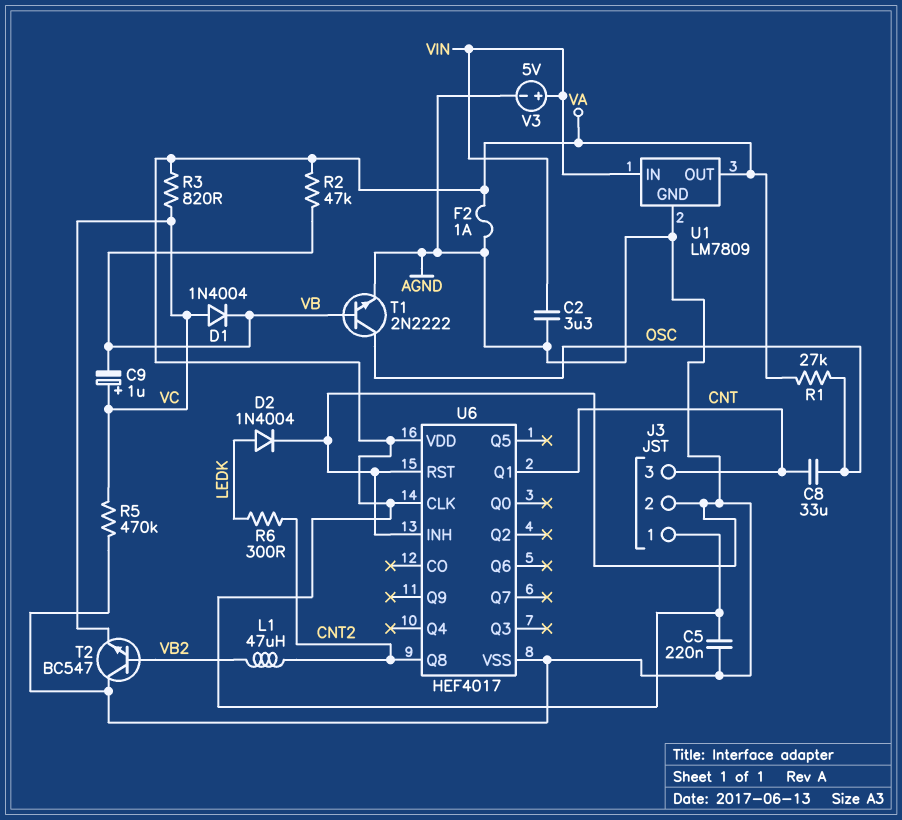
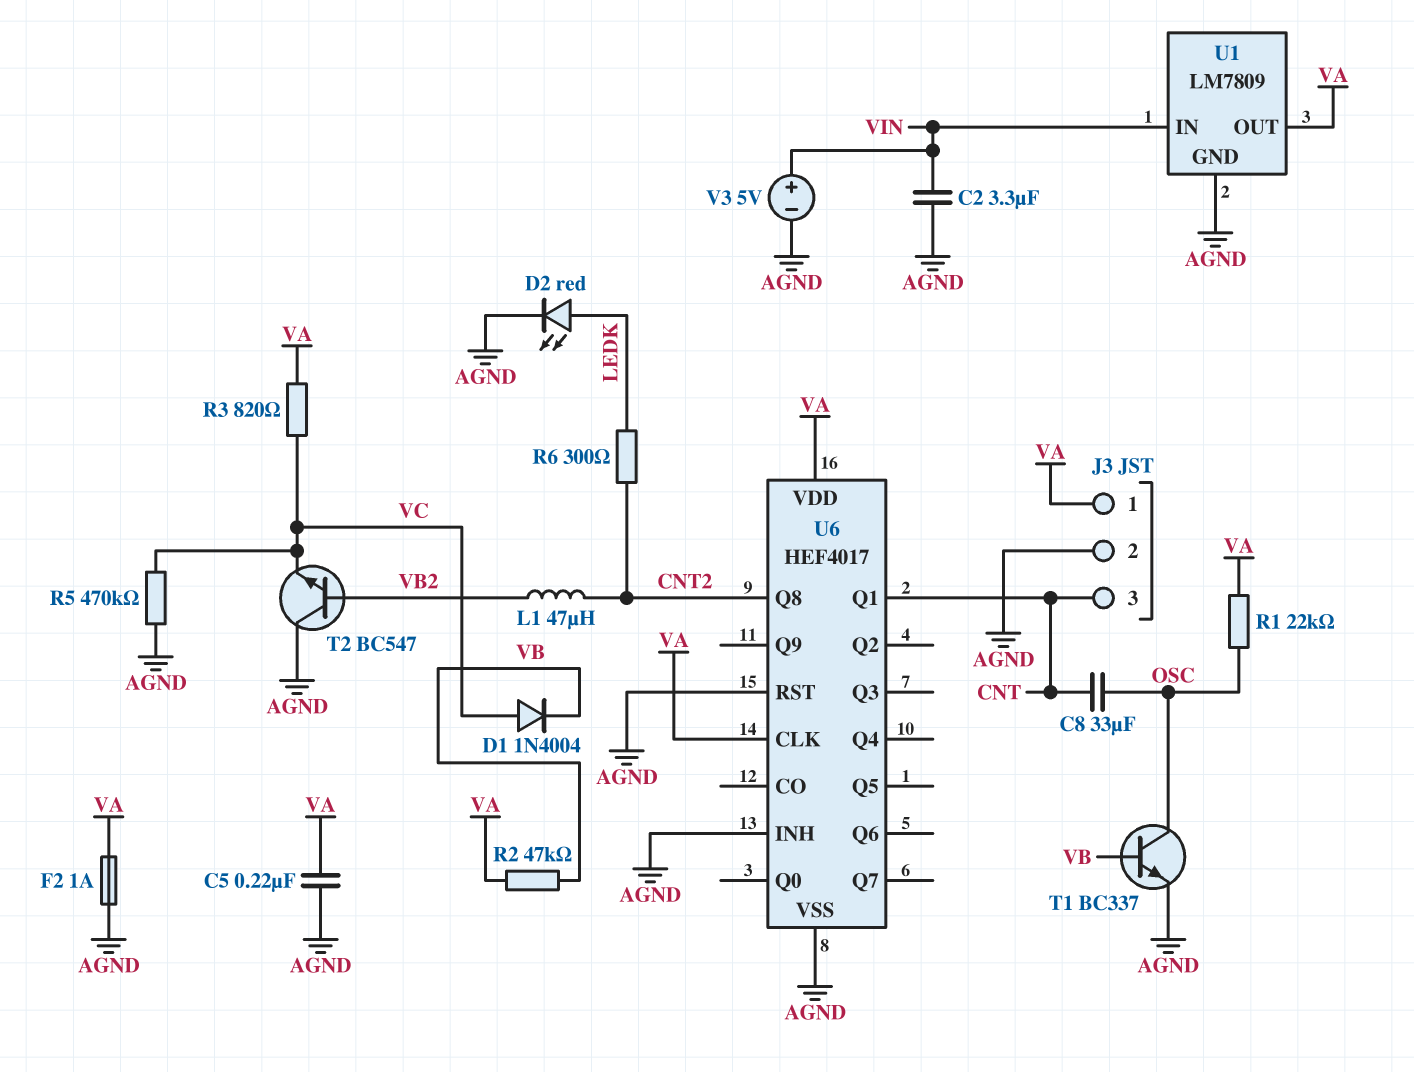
C9: 1uF (plus VC, minus VB) -> none
D2: diode 1N4004 (A LEDK, K AGND) -> LED red (A LEDK, K AGND)
R1: 27k (OSC, VA) -> 22k (OSC, VA)
T1: NPN 2N2222 (B VB, C OSC, E AGND) -> NPN BC337 (B VB, C OSC, E AGND)

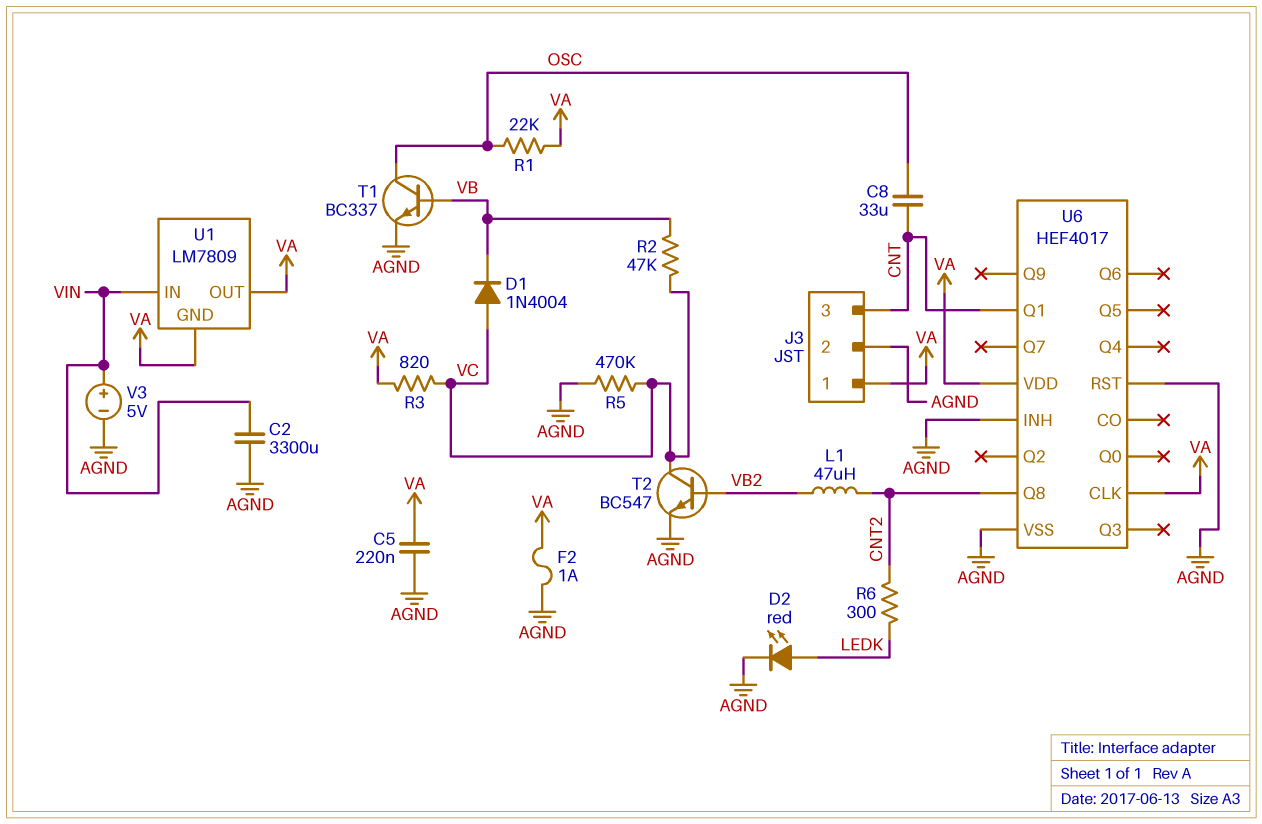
C2: 3.3uF (AGND, VIN) -> 3300uF (AGND, VIN)
R2: 47k (VA, VB) -> 47k (VB, VC)
T2: NPN BC547 (B VB2, C AGND, E VC) -> NPN BC547 (B VB2, C VC, E AGND)
U1 pin GND: AGND -> VA

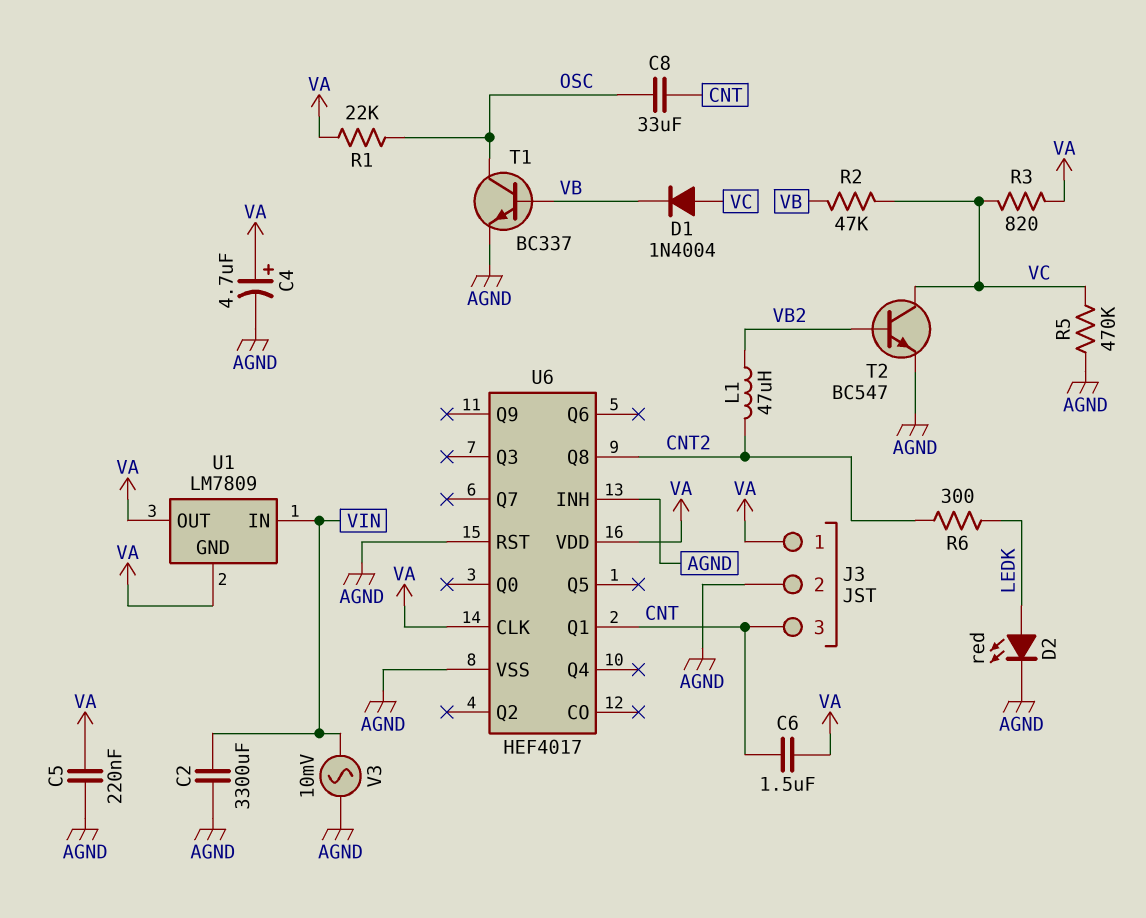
C4: none -> 4.7uF (plus VA, minus AGND)
C6: none -> 1.5uF (CNT, VA)
F2: 1A (AGND, VA) -> none
V3: 5V (plus VIN, minus AGND) -> AC 10mV (AGND, VIN)

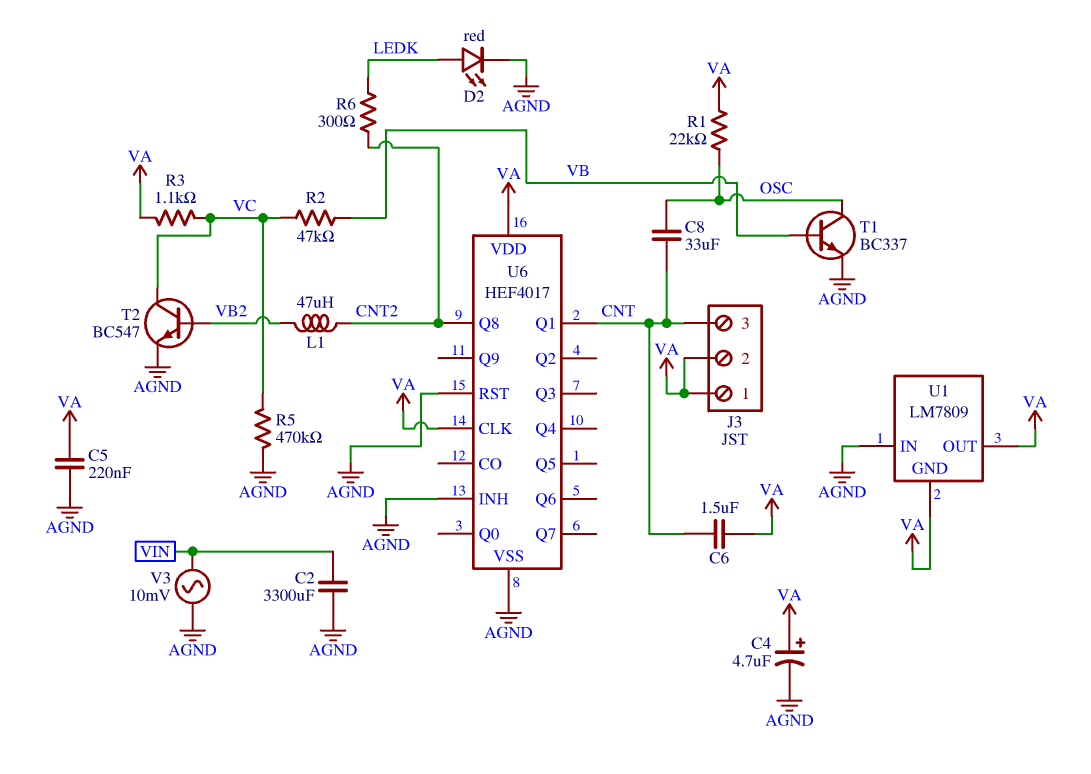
D1: diode 1N4004 (A VC, K VB) -> none
J3 pin 2: AGND -> VA
R3: 820 (VA, VC) -> 1.1k (VA, VC)
U1 pin IN: VIN -> AGND

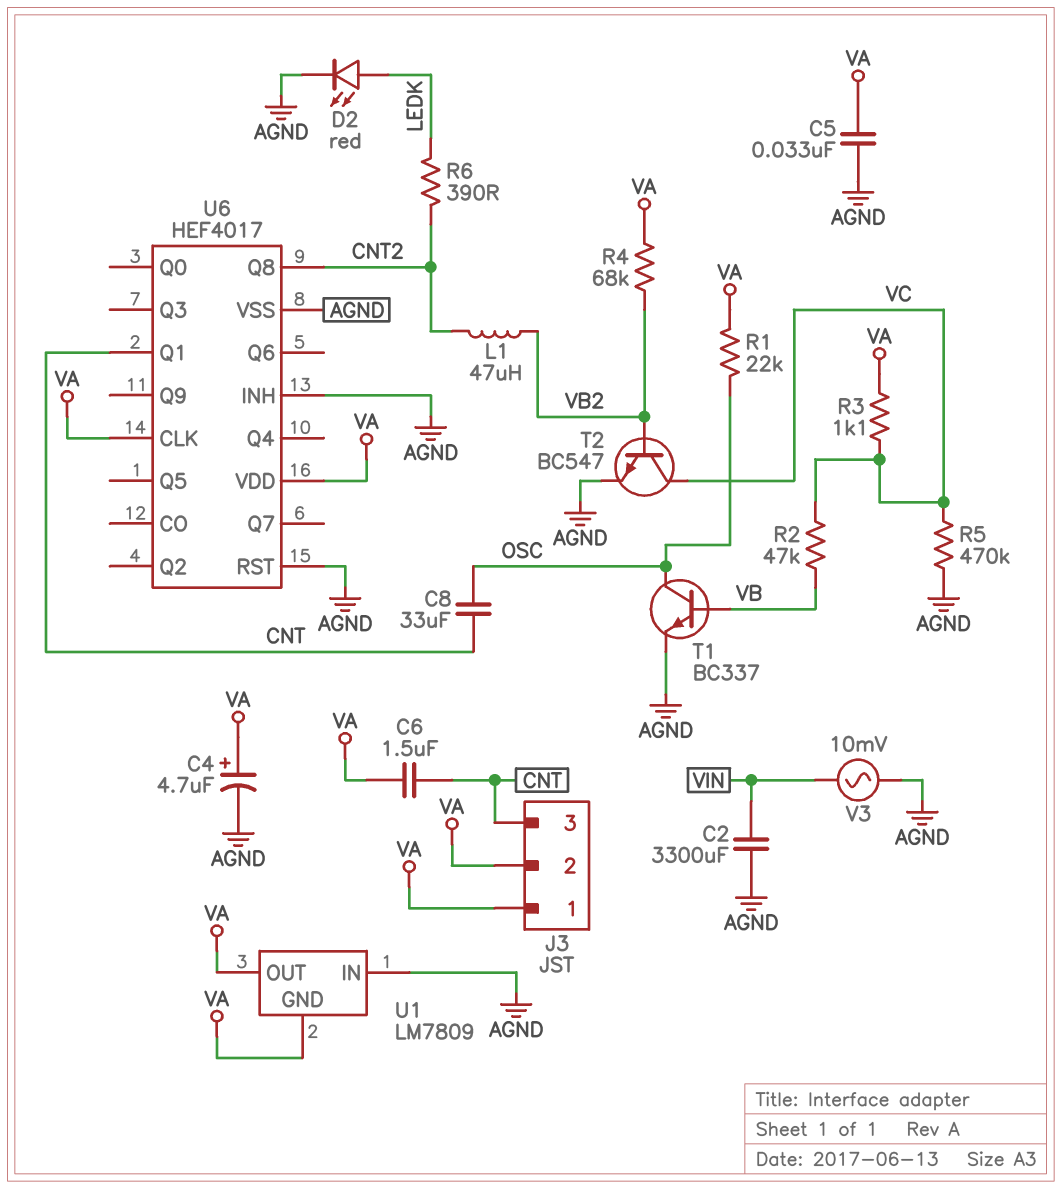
C5: 220nF (AGND, VA) -> 33nF (AGND, VA)
R4: none -> 68k (VA, VB2)
R6: 300 (CNT2, LEDK) -> 390 (CNT2, LEDK)

